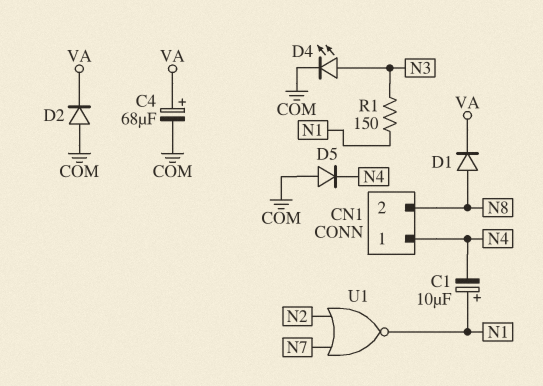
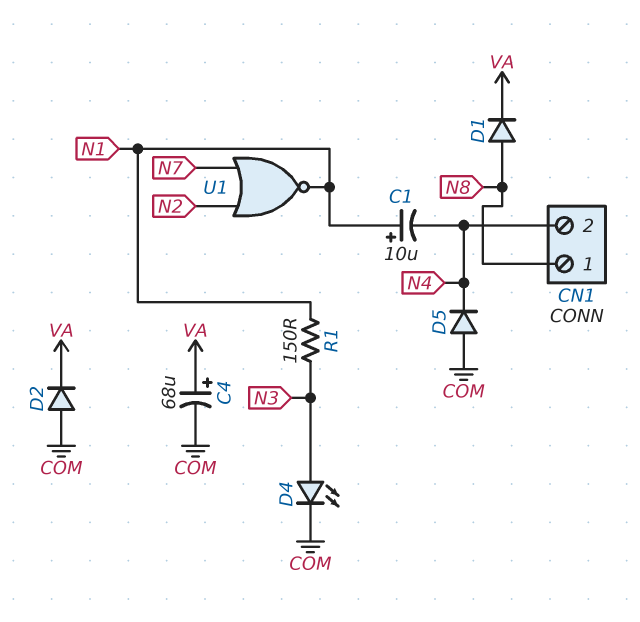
CN1 pin 1: N4 -> N8
CN1 pin 2: N8 -> N4

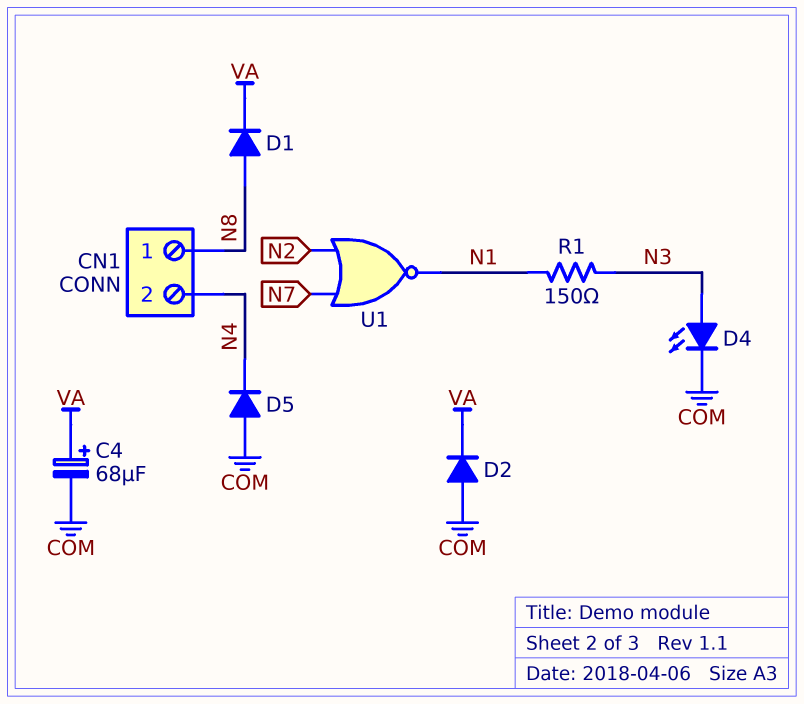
C1: 10uF (plus N1, minus N4) -> none

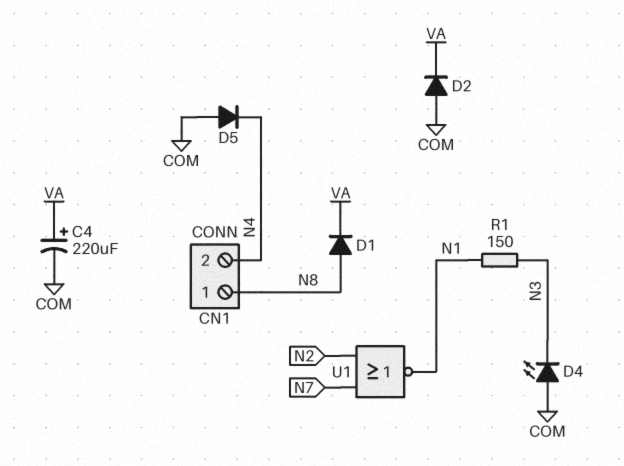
C4: 68uF (plus VA, minus COM) -> 220uF (plus VA, minus COM)
D4: LED (A N3, K COM) -> LED (A COM, K N3)

